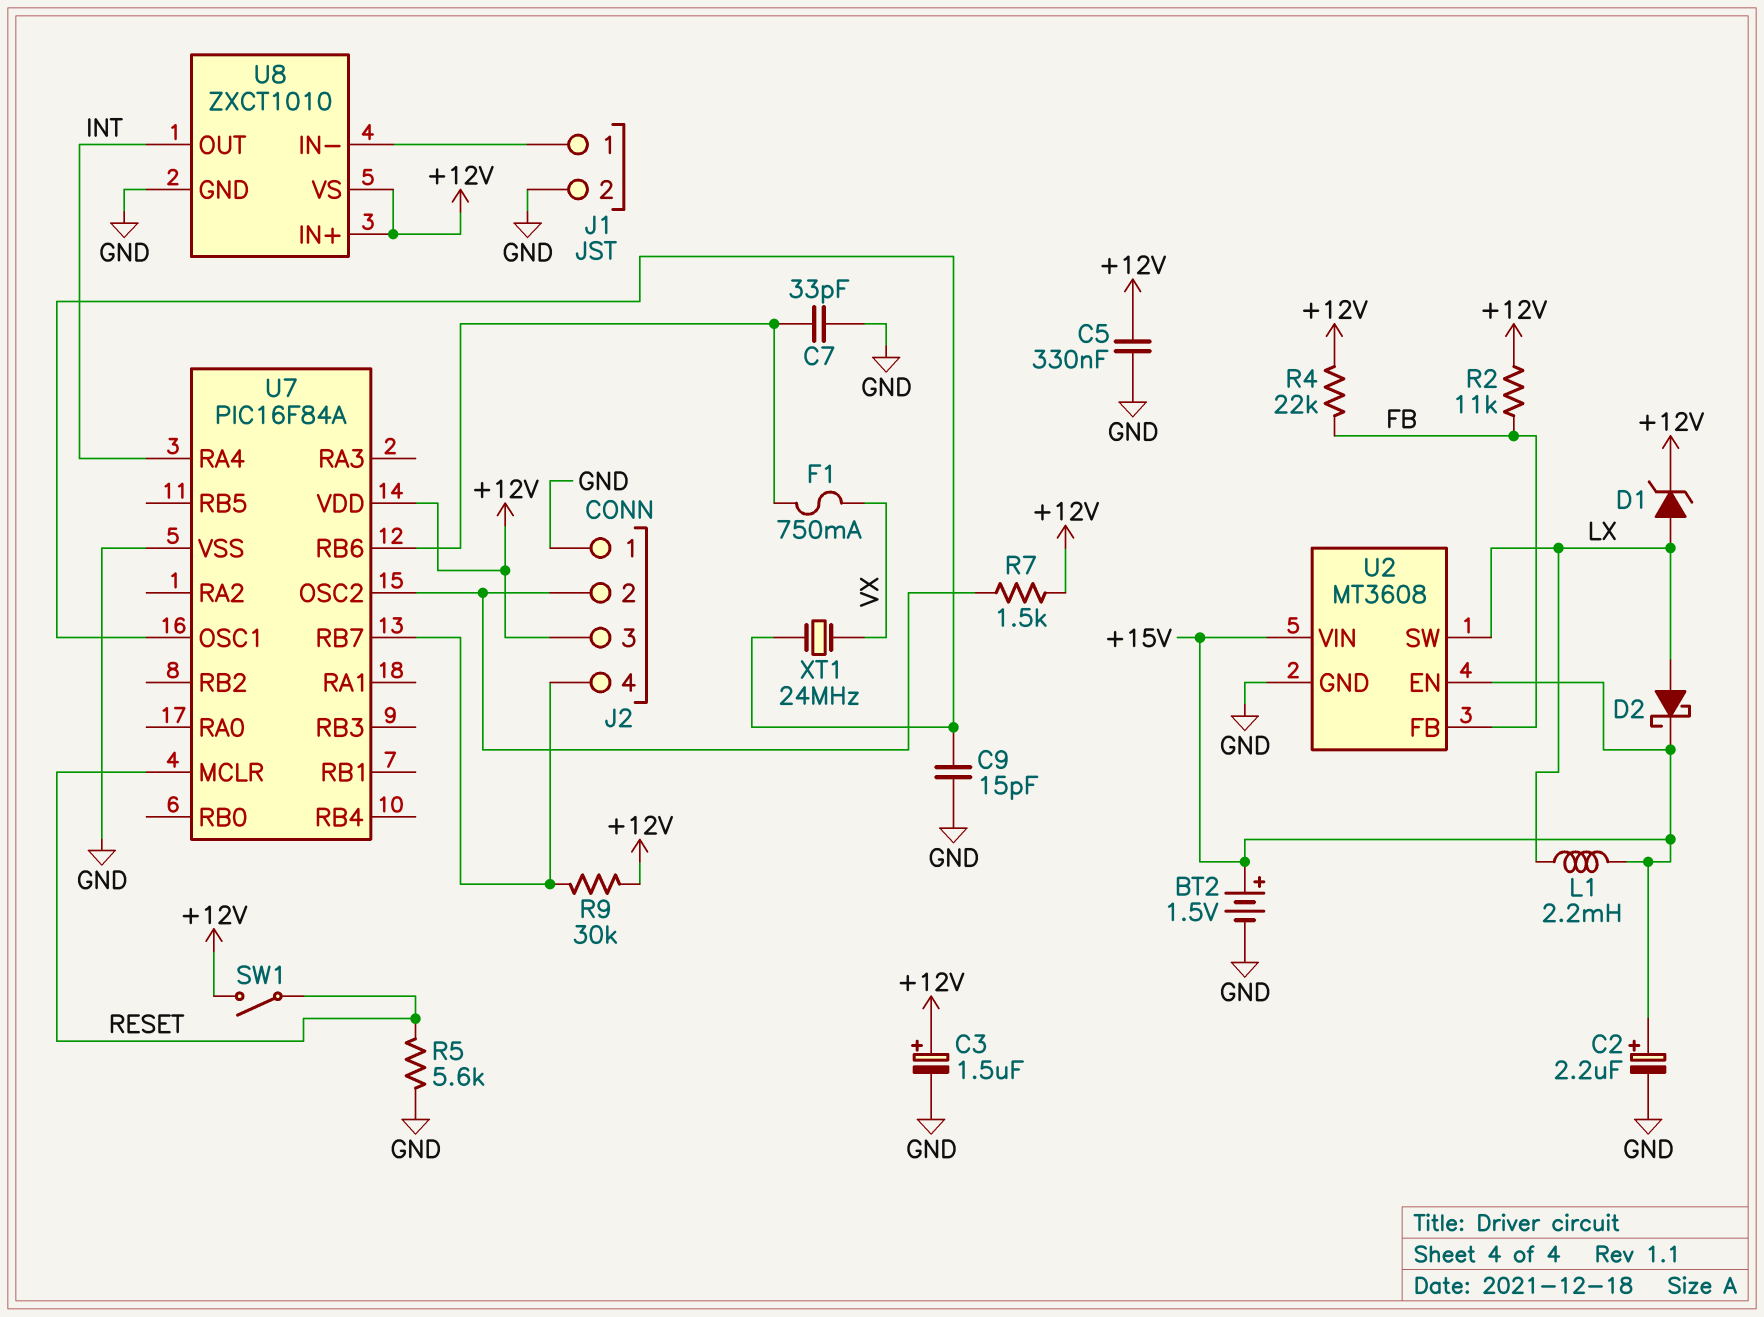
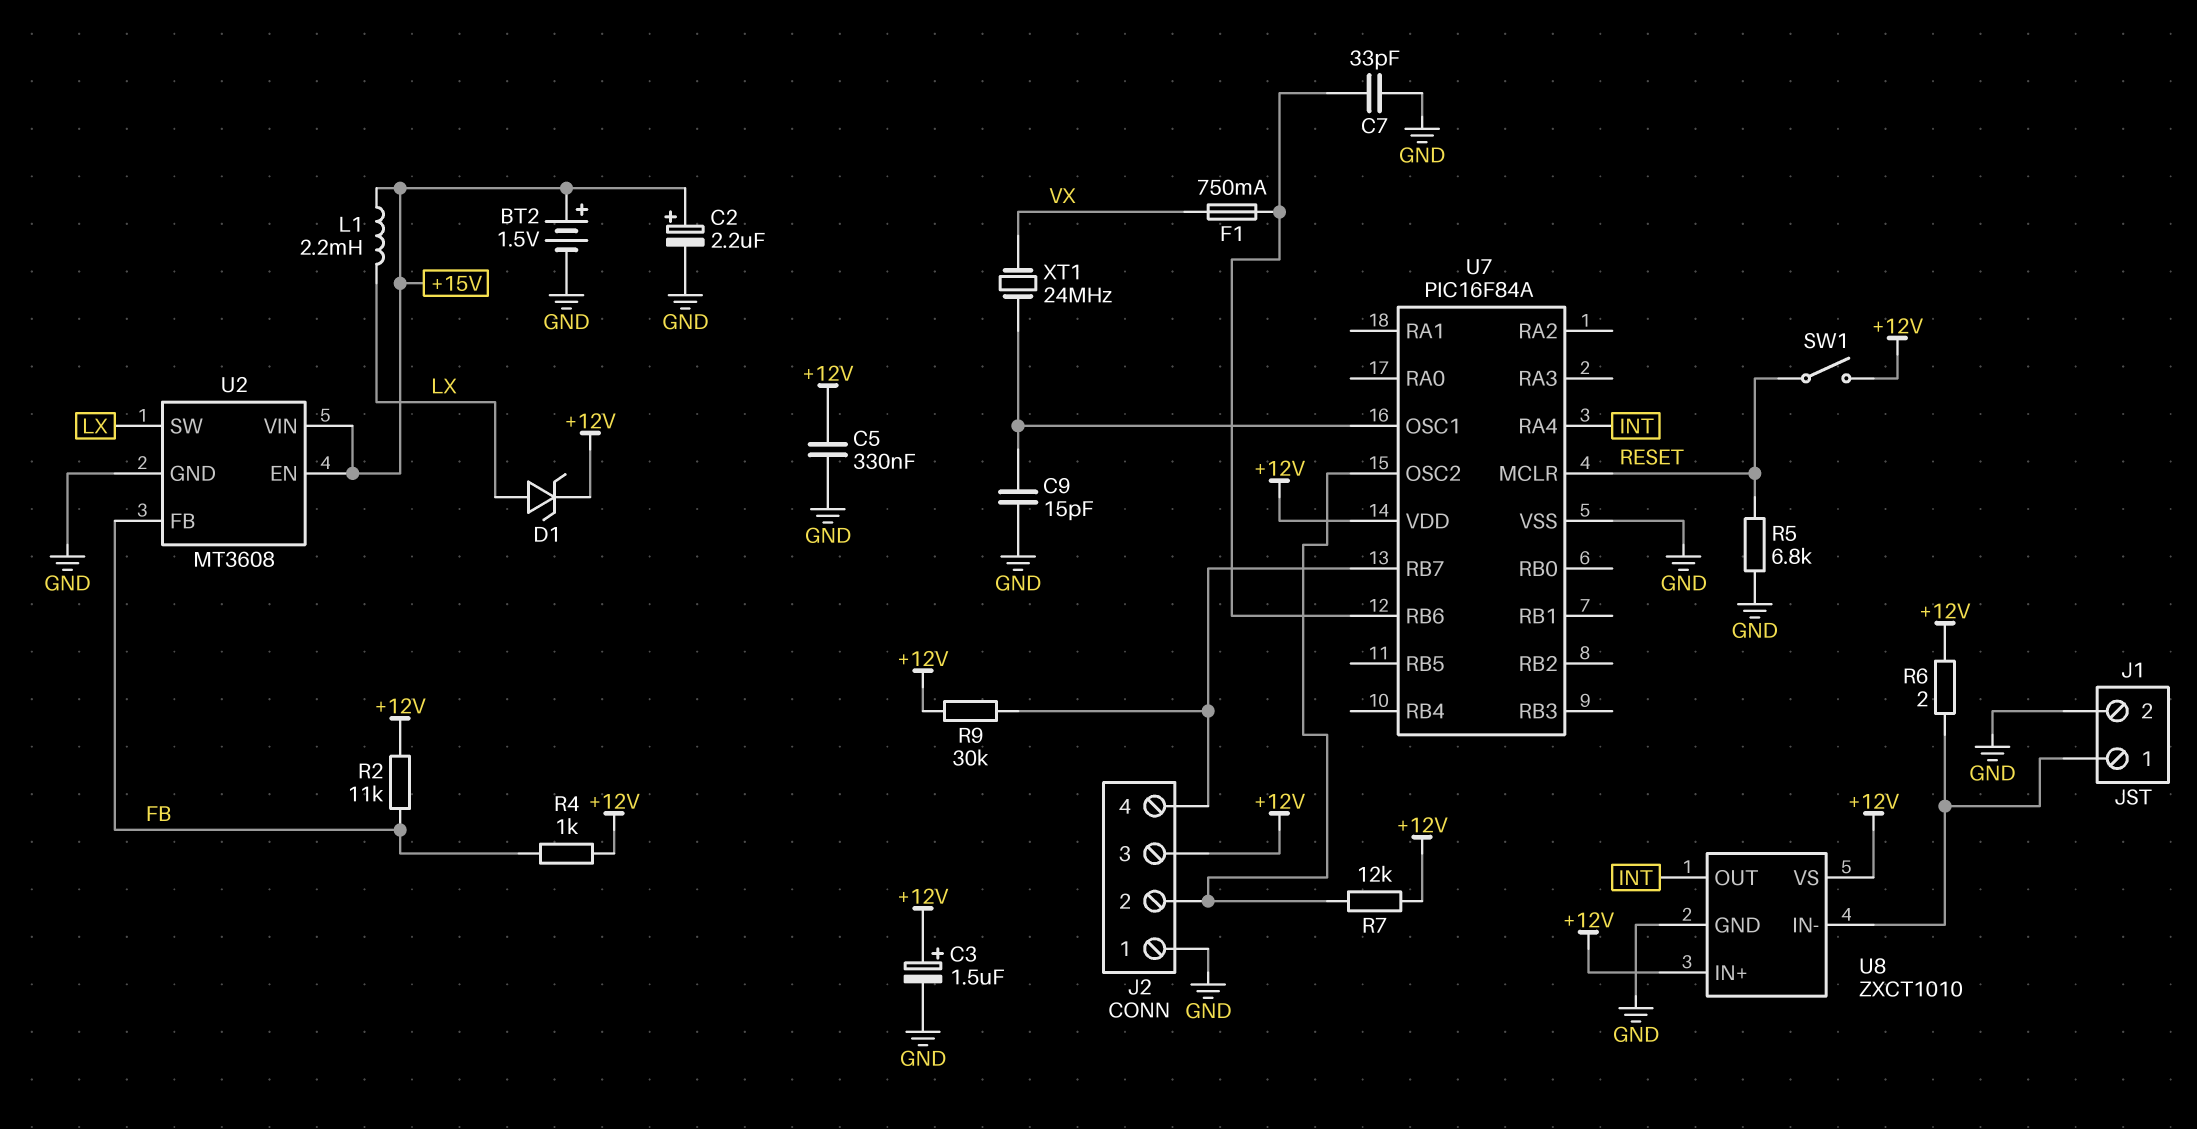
D2: schottky (A LX, K +15V) -> none
R4: 22k (+12V, FB) -> 1k (+12V, FB)
R5: 5.6k (GND, RESET) -> 6.8k (GND, RESET)
R6: none -> 2 (+12V, J1/1)
R7: 1.5k (+12V, J2/2) -> 12k (+12V, J2/2)

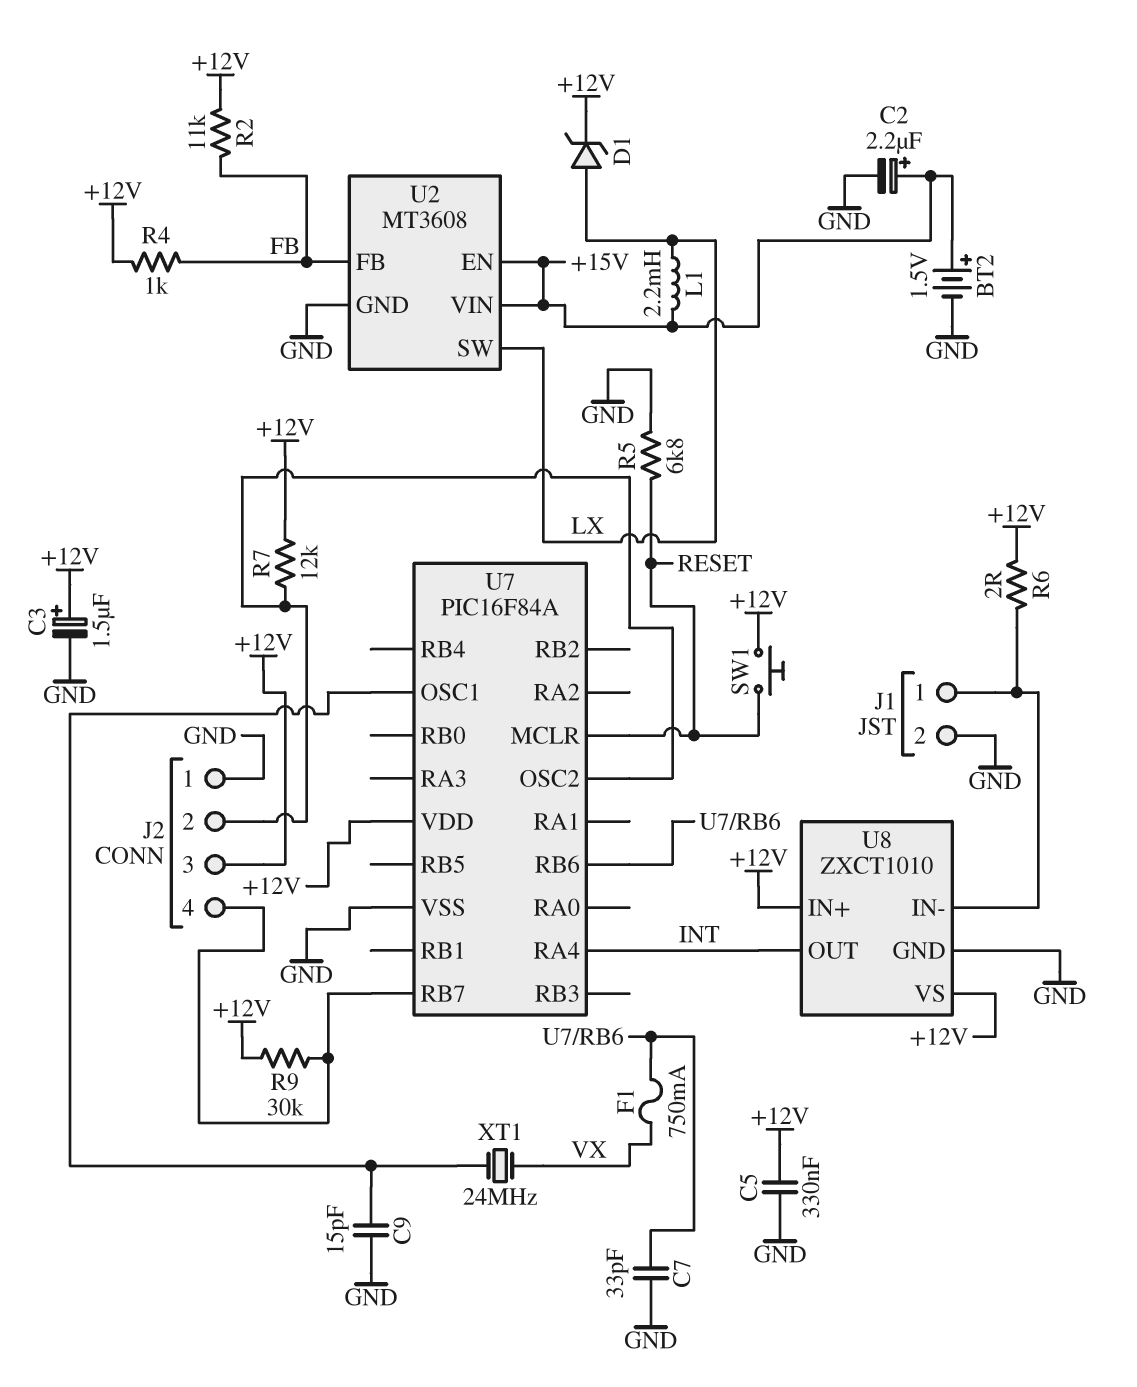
SW1: switch (+12V, RESET) -> button (+12V, RESET)

